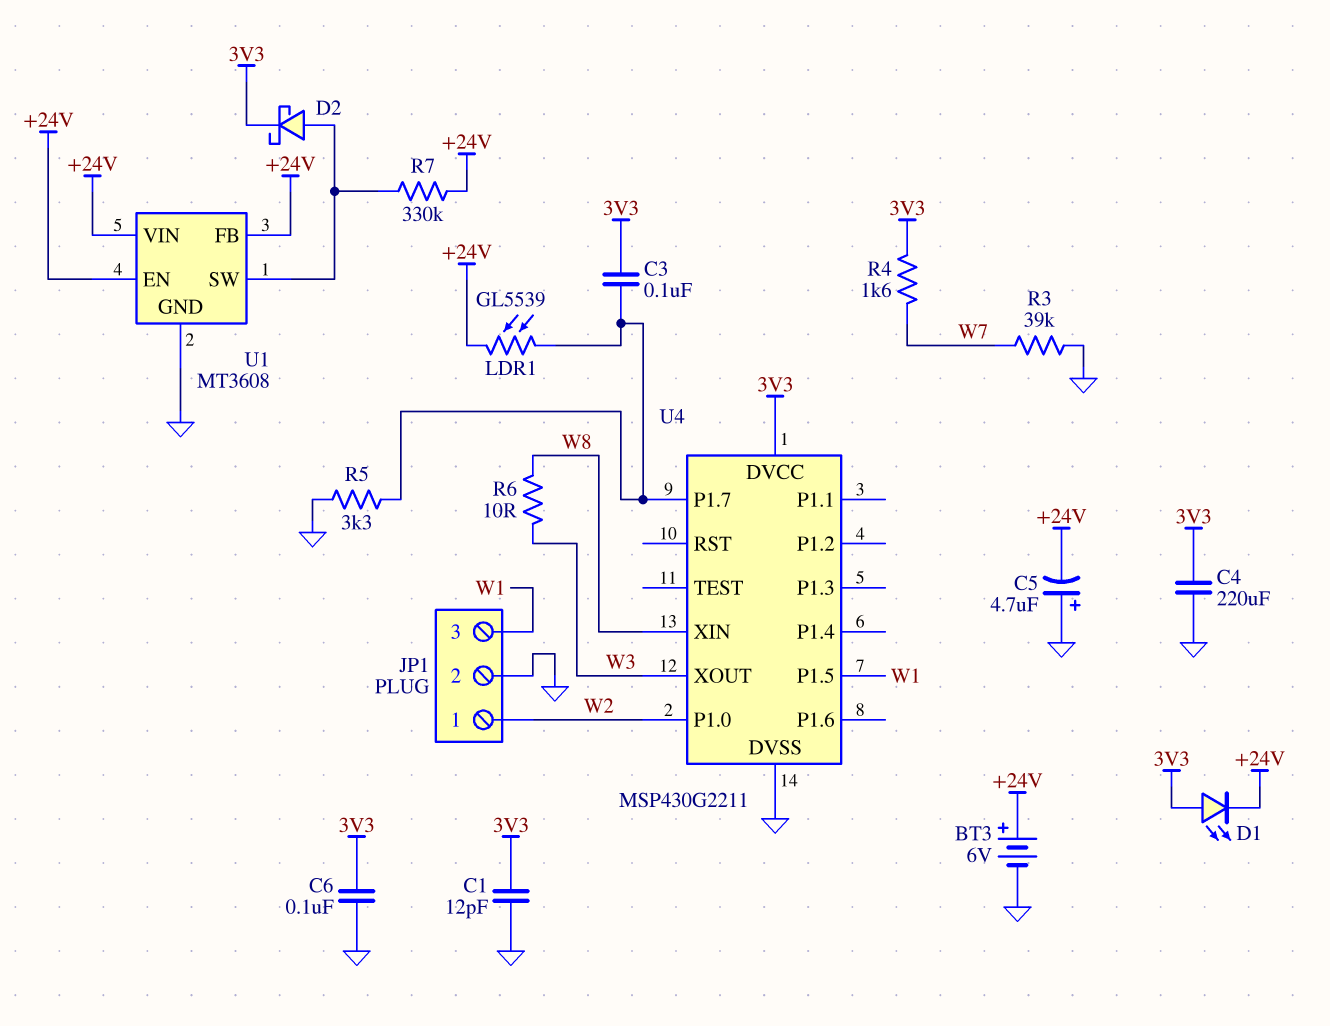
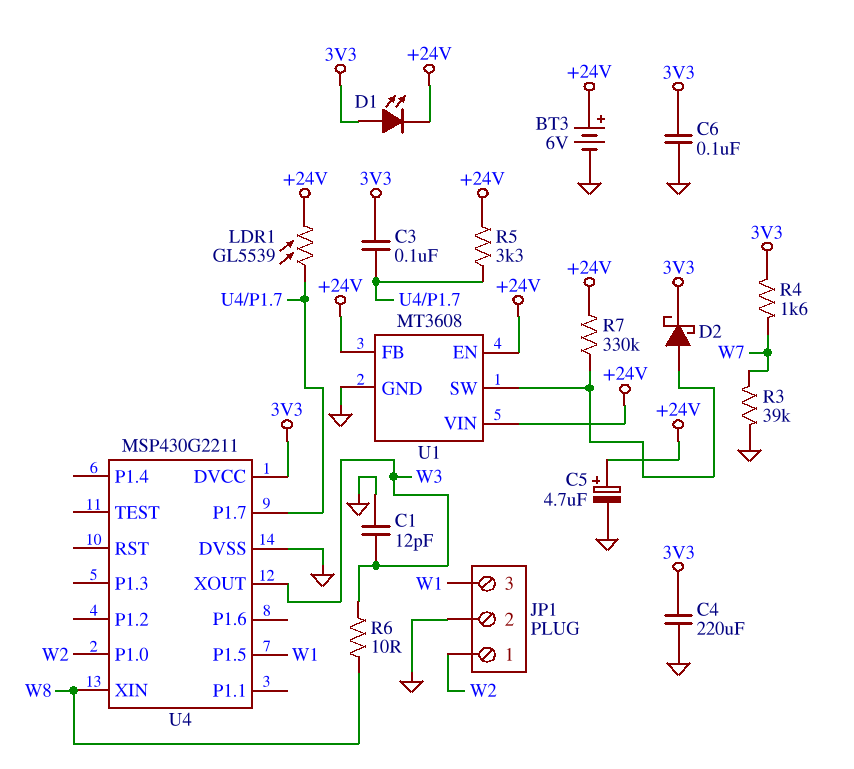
C1: 12pF (3V3, GND) -> 12pF (GND, W3)
C5: 4.7uF (plus GND, minus +24V) -> 4.7uF (plus +24V, minus GND)
R5: 3.3k (GND, U4/P1.7) -> 3.3k (+24V, U4/P1.7)

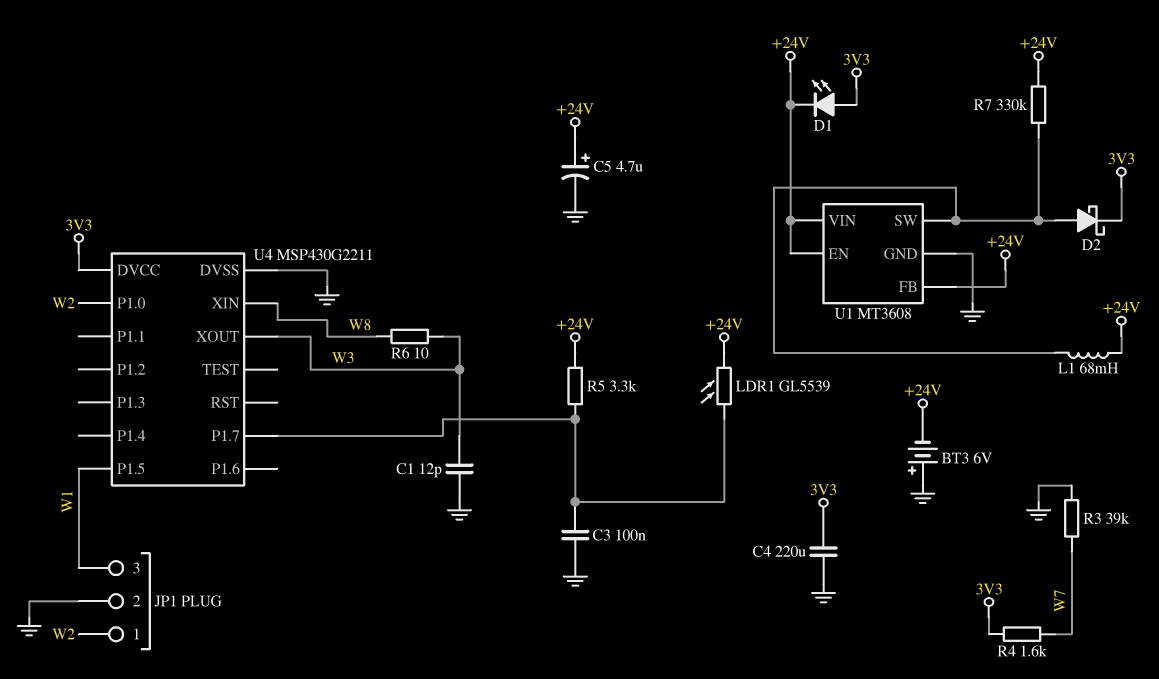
BT3: 6V (plus +24V, minus GND) -> 6V (plus GND, minus +24V)
C3: 100nF (3V3, U4/P1.7) -> 100nF (GND, U4/P1.7)
C6: 100nF (3V3, GND) -> none
L1: none -> 68mH (+24V, U1/SW)

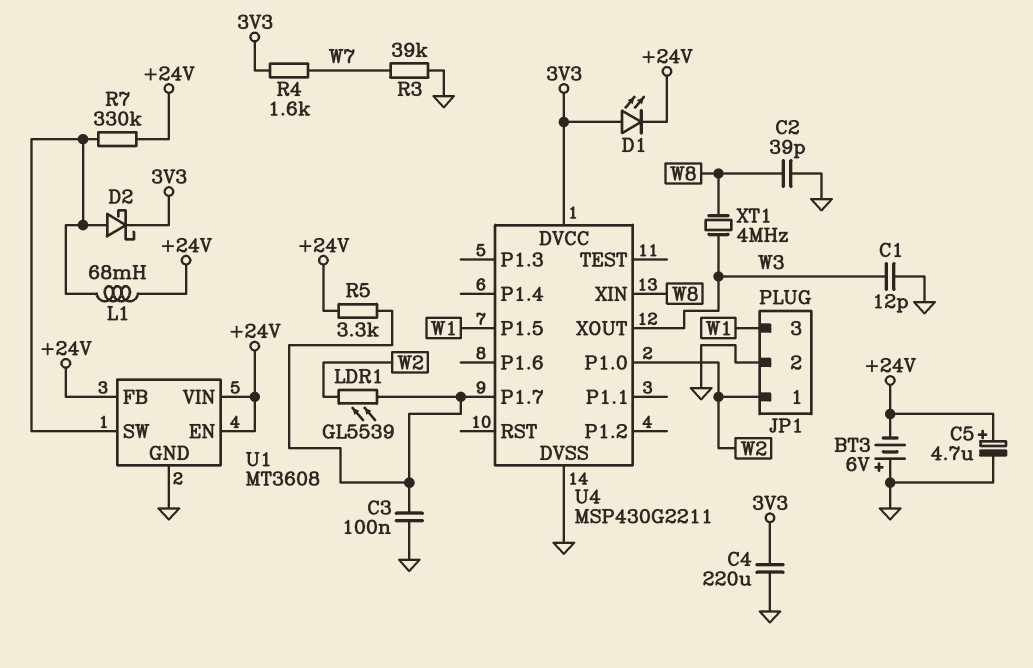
C2: none -> 39pF (GND, W8)
LDR1: GL5539 (+24V, U4/P1.7) -> GL5539 (U4/P1.7, W2)
R6: 10 (W3, W8) -> none
XT1: none -> 4MHz (W3, W8)

